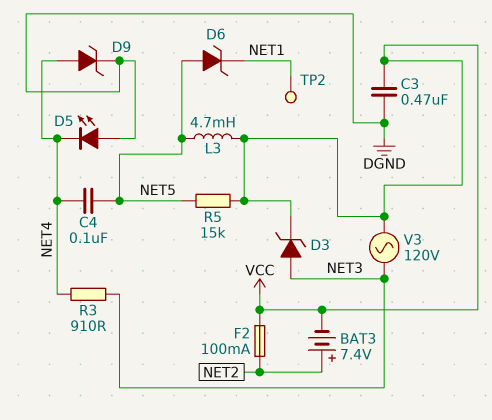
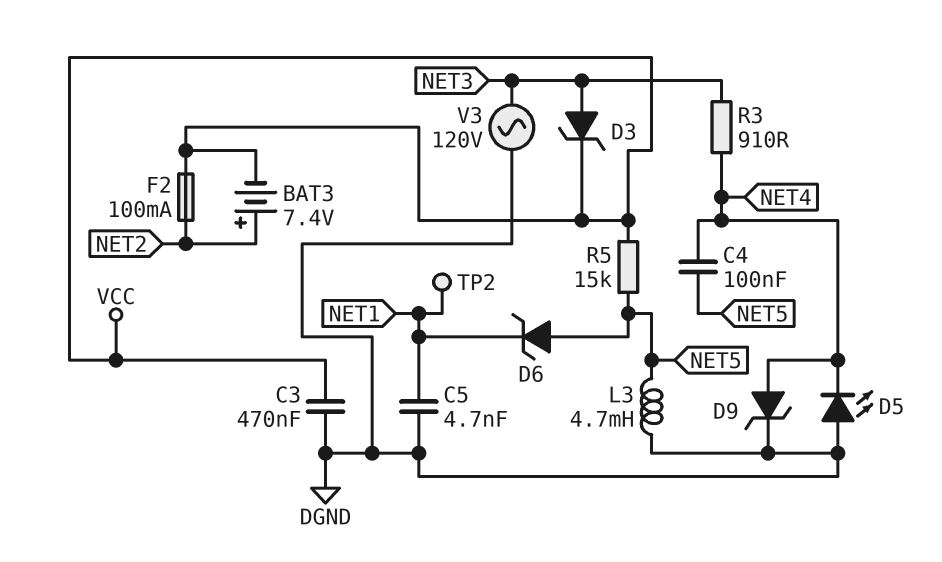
C5: none -> 4.7nF (DGND, NET1)
L3: 4.7mH (NET5, VCC) -> 4.7mH (DGND, NET5)
V3: AC 120V (NET3, VCC) -> AC 120V (DGND, NET3)

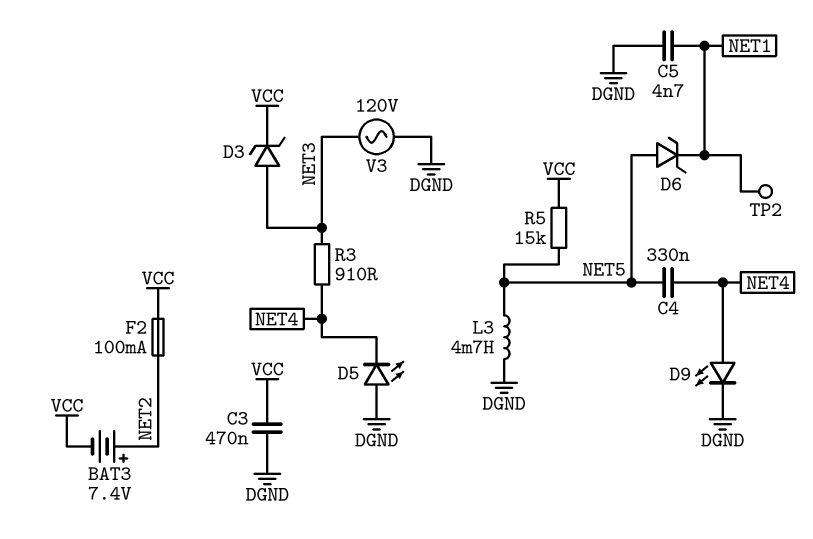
C4: 100nF (NET4, NET5) -> 330nF (NET4, NET5)
D9: zener (A NET4, K DGND) -> LED (A NET4, K DGND)

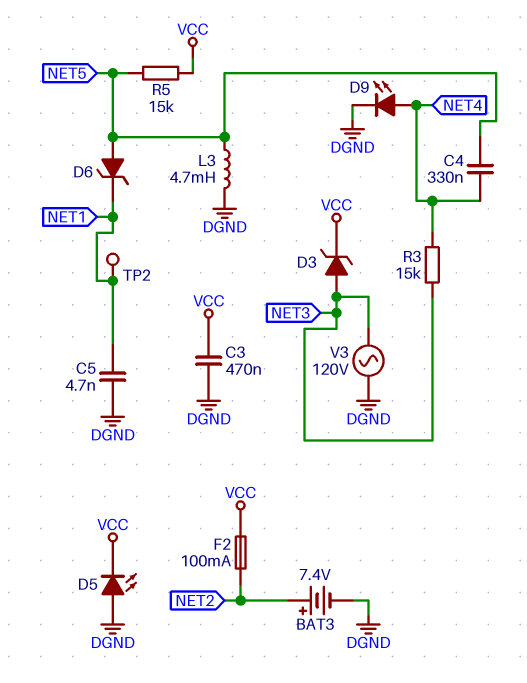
BAT3: 7.4V (plus NET2, minus VCC) -> 7.4V (plus NET2, minus DGND)
D5: LED (A DGND, K NET4) -> LED (A DGND, K VCC)
R3: 910 (NET3, NET4) -> 15k (NET3, NET4)

